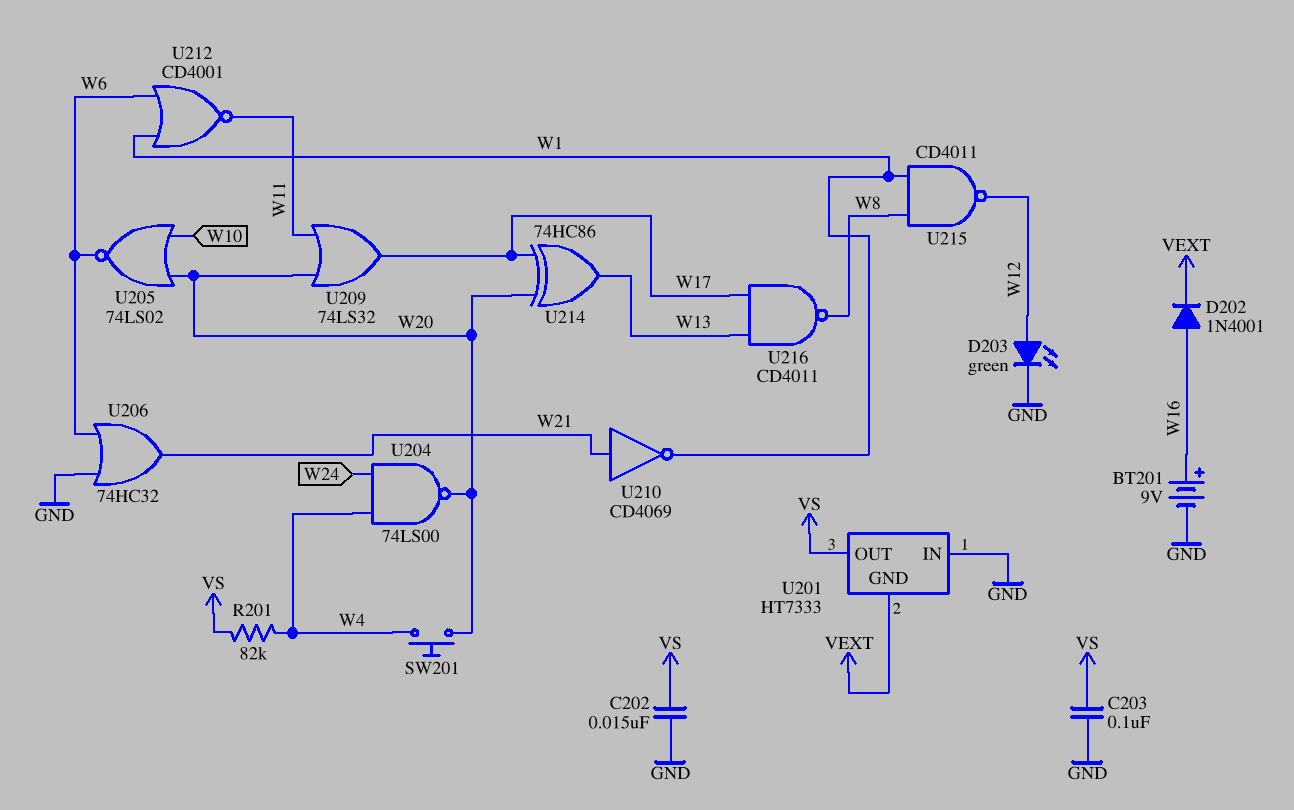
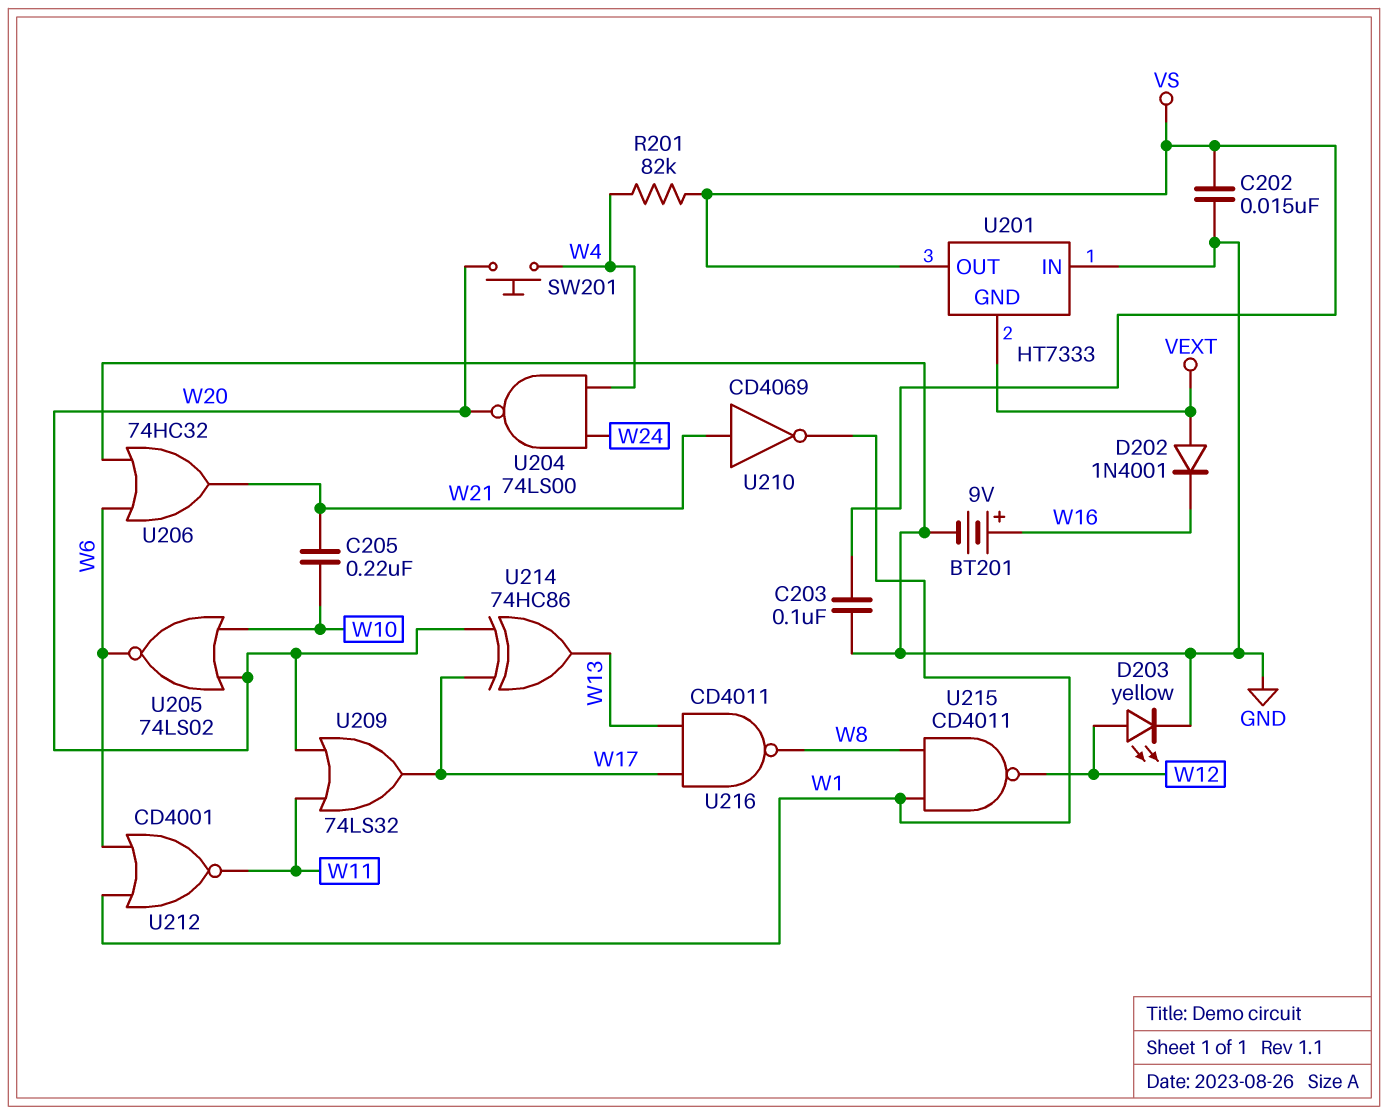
C205: none -> 220nF (W10, W21)
D202: diode 1N4001 (A W16, K VEXT) -> diode 1N4001 (A VEXT, K W16)
D203: LED green (A W12, K GND) -> LED yellow (A W12, K GND)

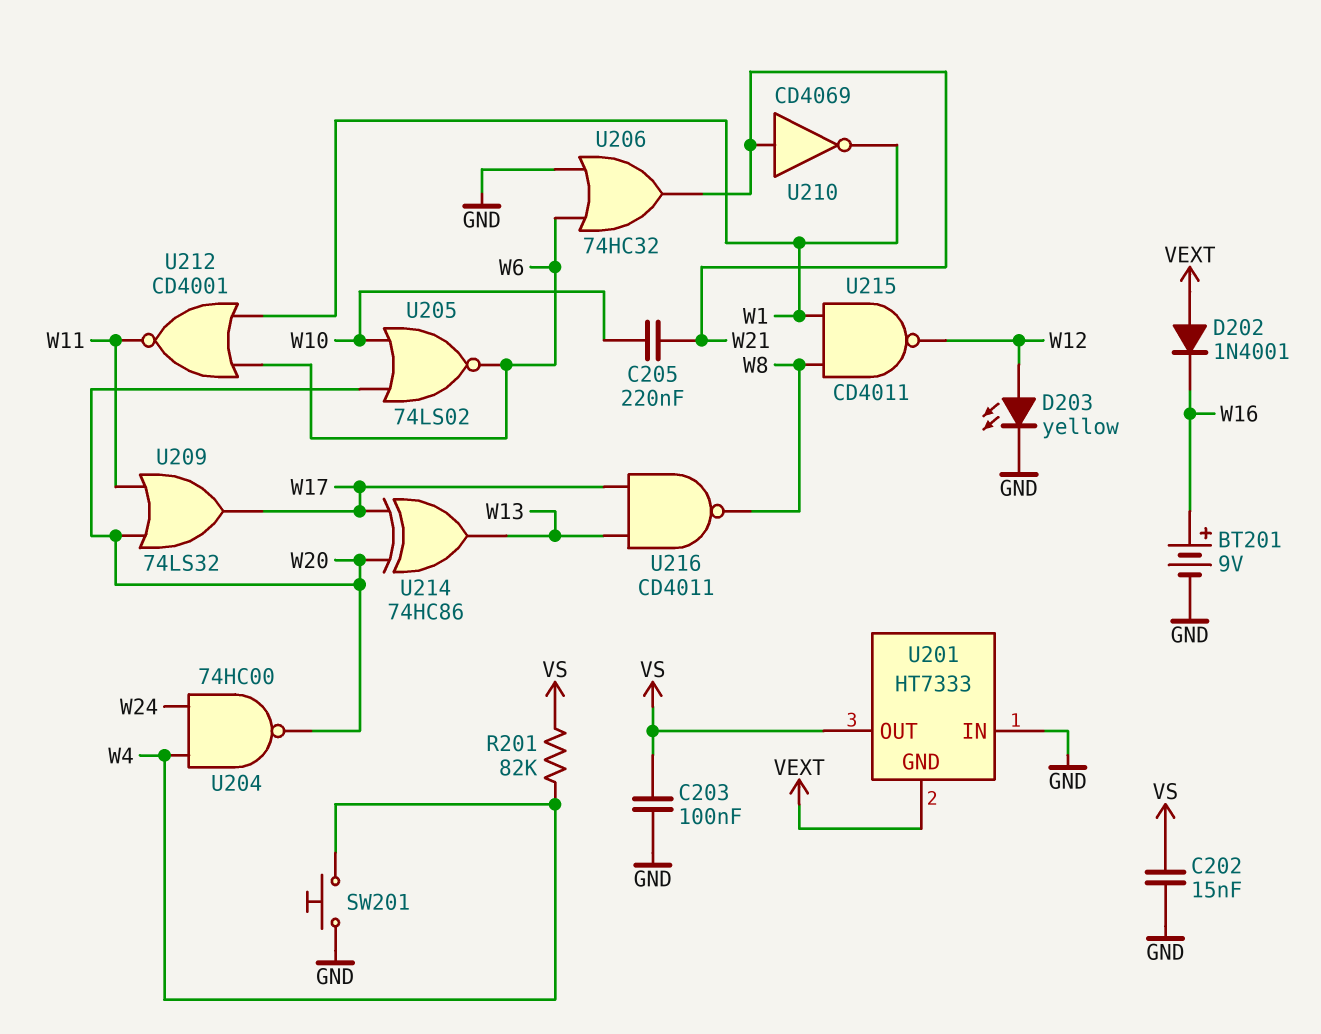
SW201: button (W4, W20) -> button (GND, W4)
U204: NAND 74LS00 (in W4, in W24, out W20) -> NAND 74HC00 (in W4, in W24, out W20)

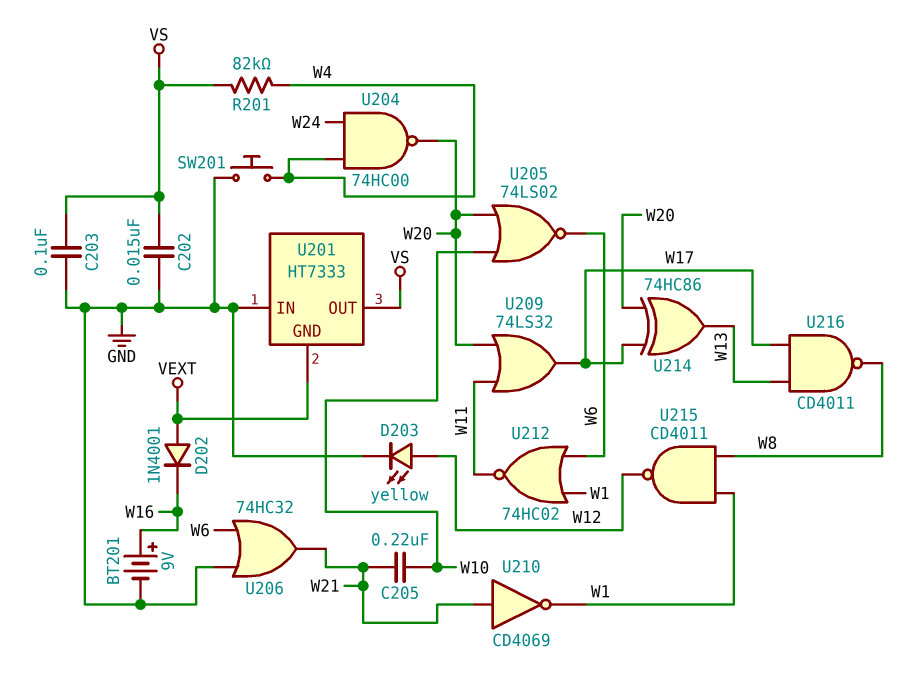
U212: NOR CD4001 (in W1, in W6, out W11) -> NOR 74HC02 (in W1, in W6, out W11)

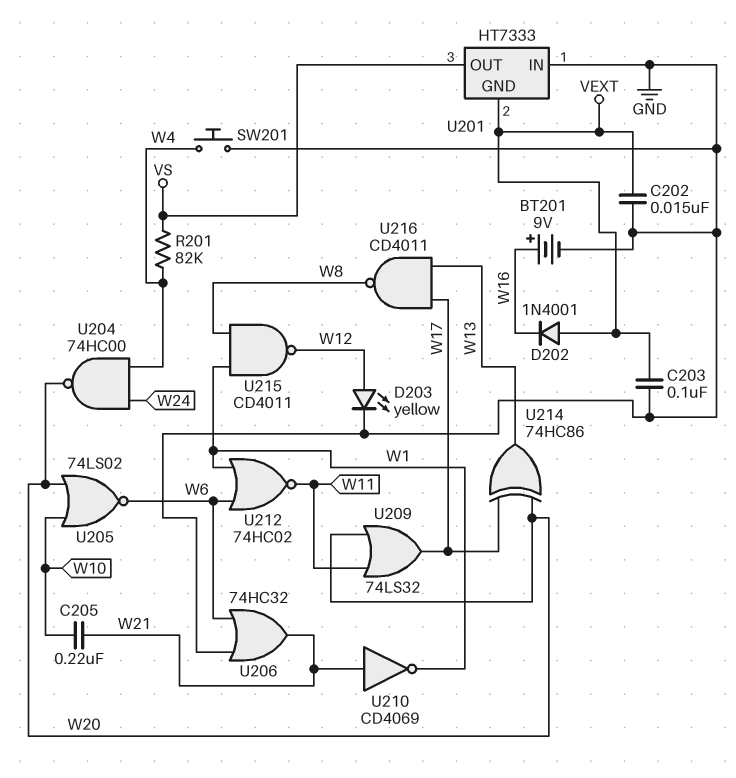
C202: 15nF (GND, VS) -> 15nF (GND, VEXT)
C203: 100nF (GND, VS) -> 100nF (GND, VEXT)

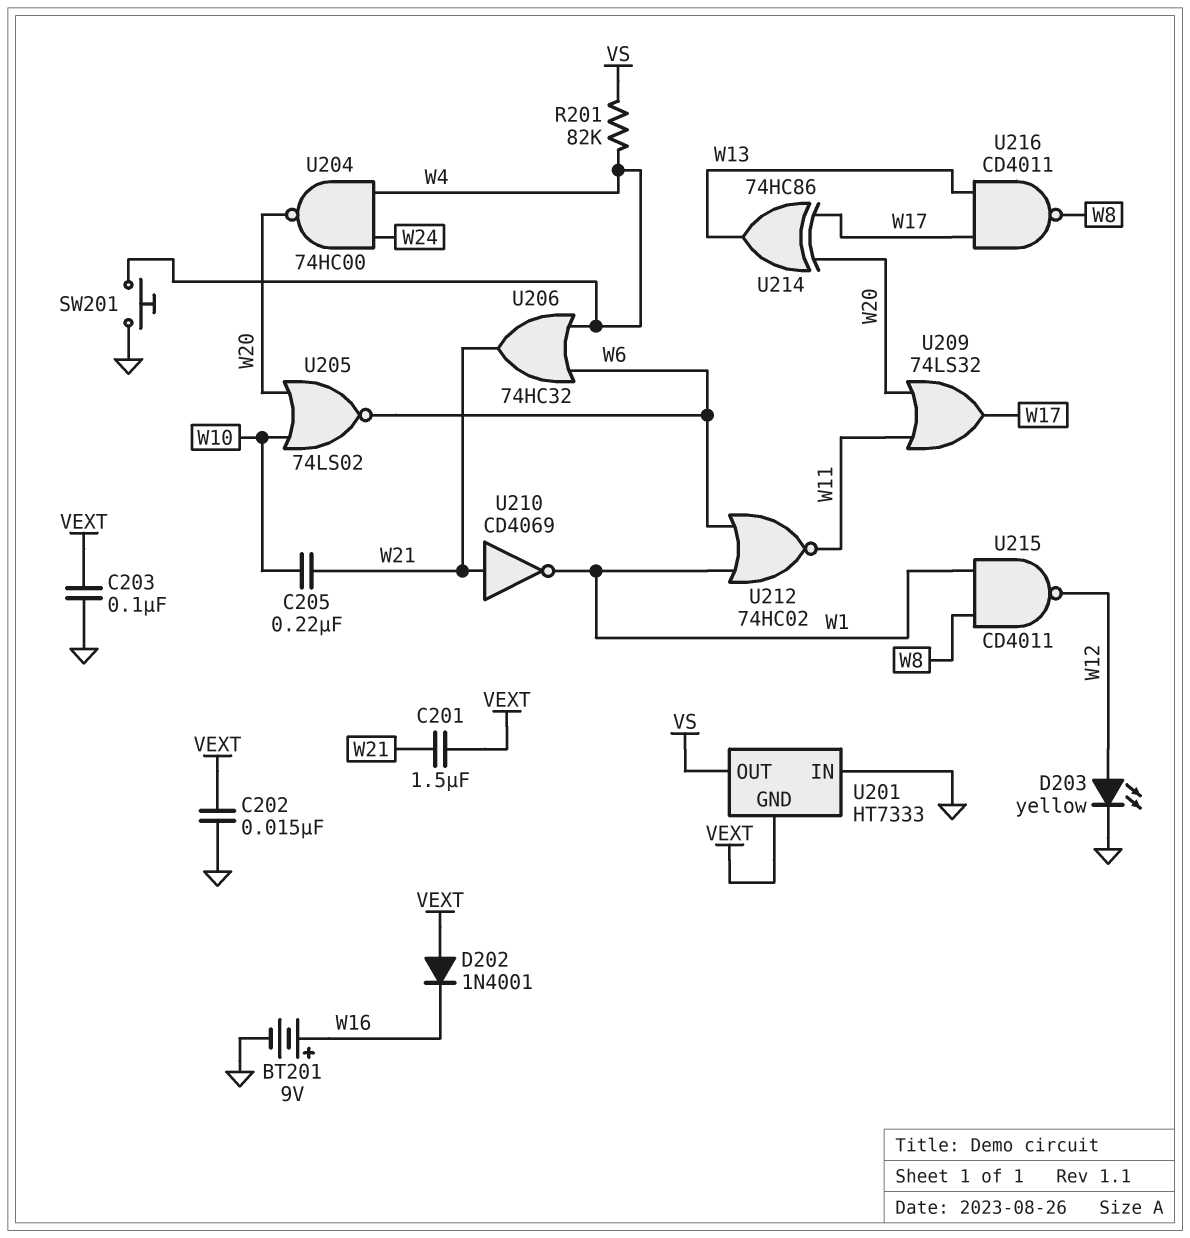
C201: none -> 1.5uF (VEXT, W21)
U206: OR 74HC32 (in GND, in W6, out W21) -> OR 74HC32 (in W4, in W6, out W21)

